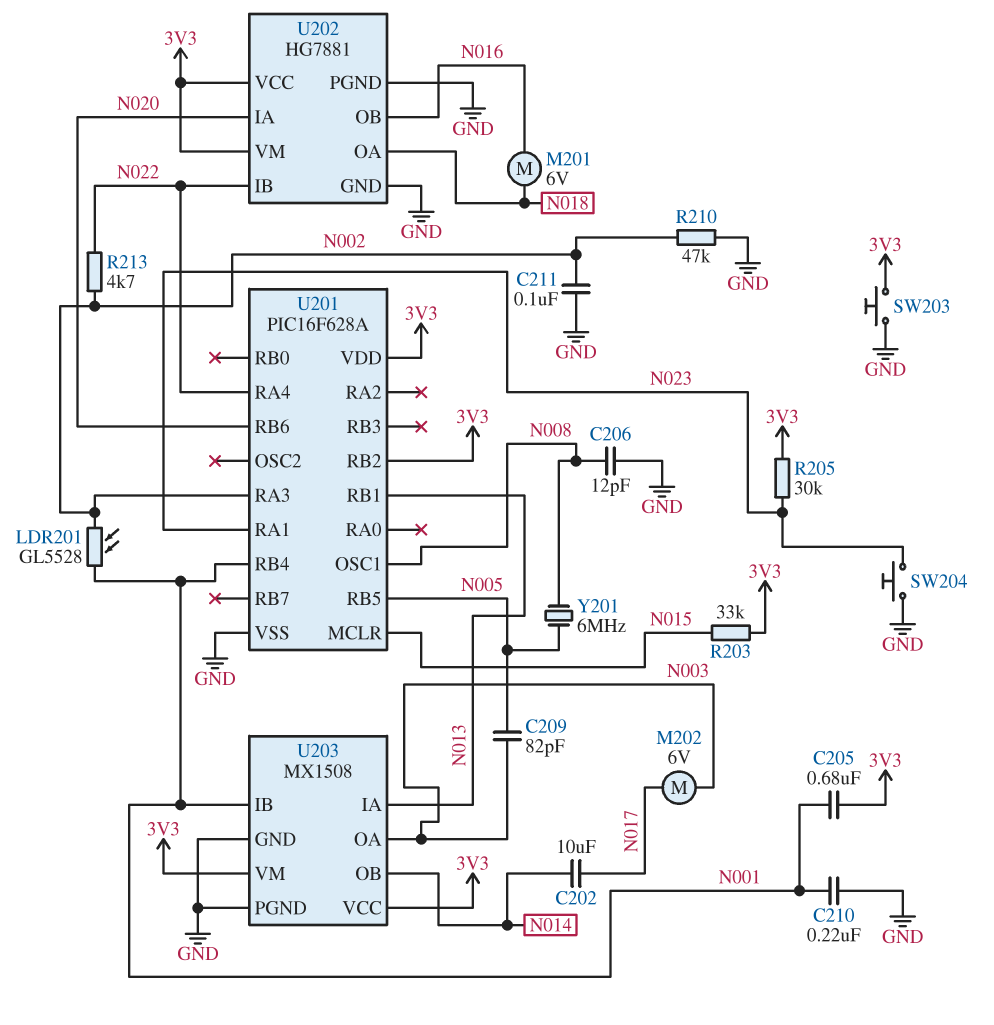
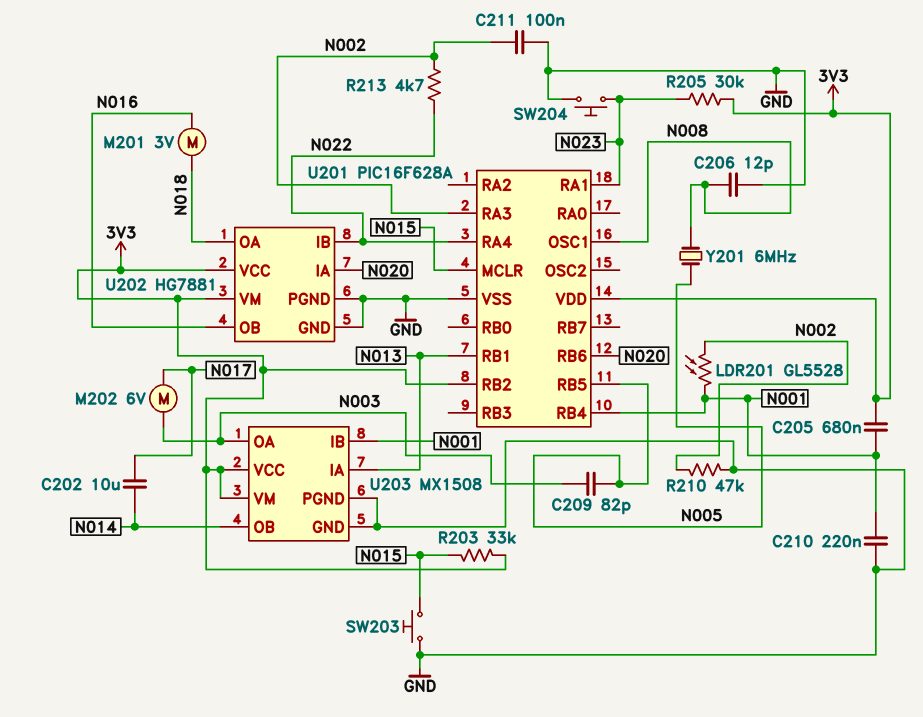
M201: motor 6V (N016, N018) -> motor 3V (N016, N018)
SW203: button (3V3, GND) -> button (GND, N015)

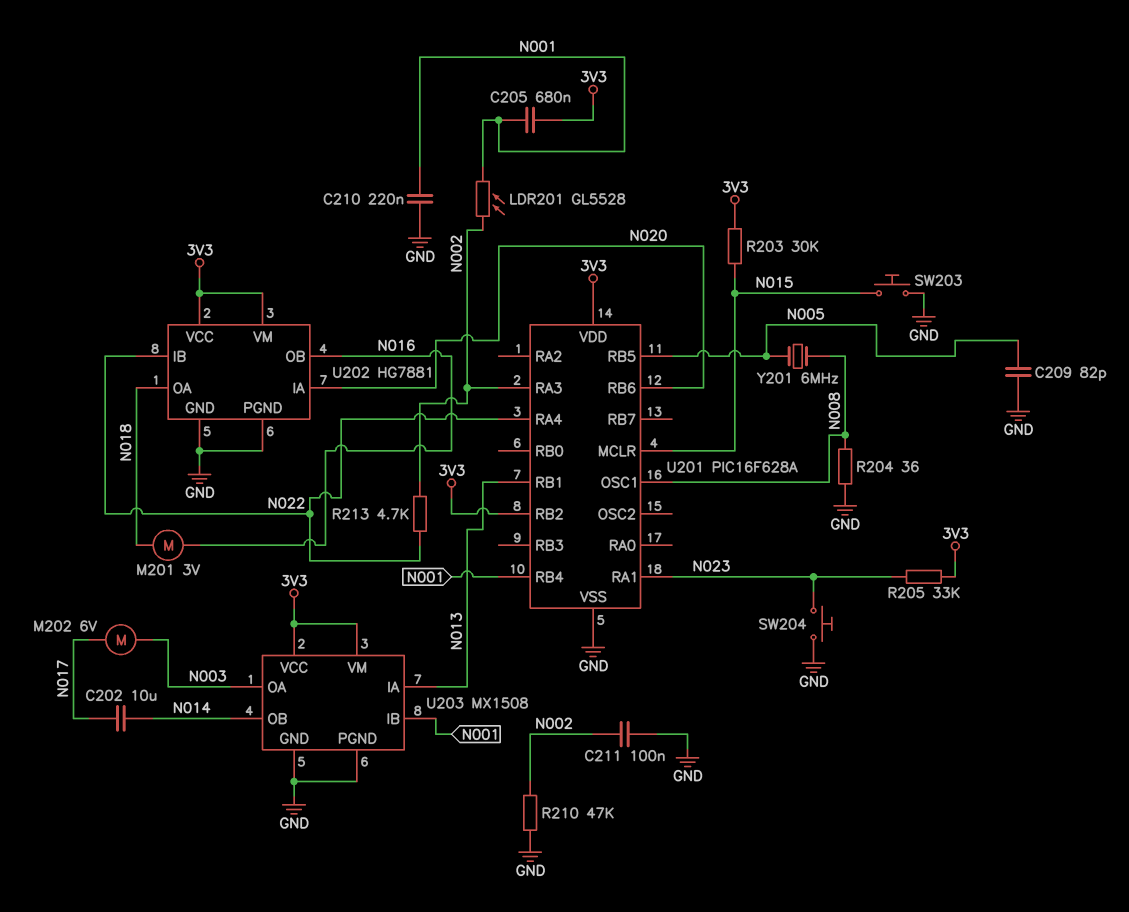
C206: 12pF (GND, N008) -> none
C209: 82pF (N003, N005) -> 82pF (GND, N005)
R203: 33k (3V3, N015) -> 30k (3V3, N015)
R204: none -> 36 (GND, N008)
R205: 30k (3V3, N023) -> 33k (3V3, N023)

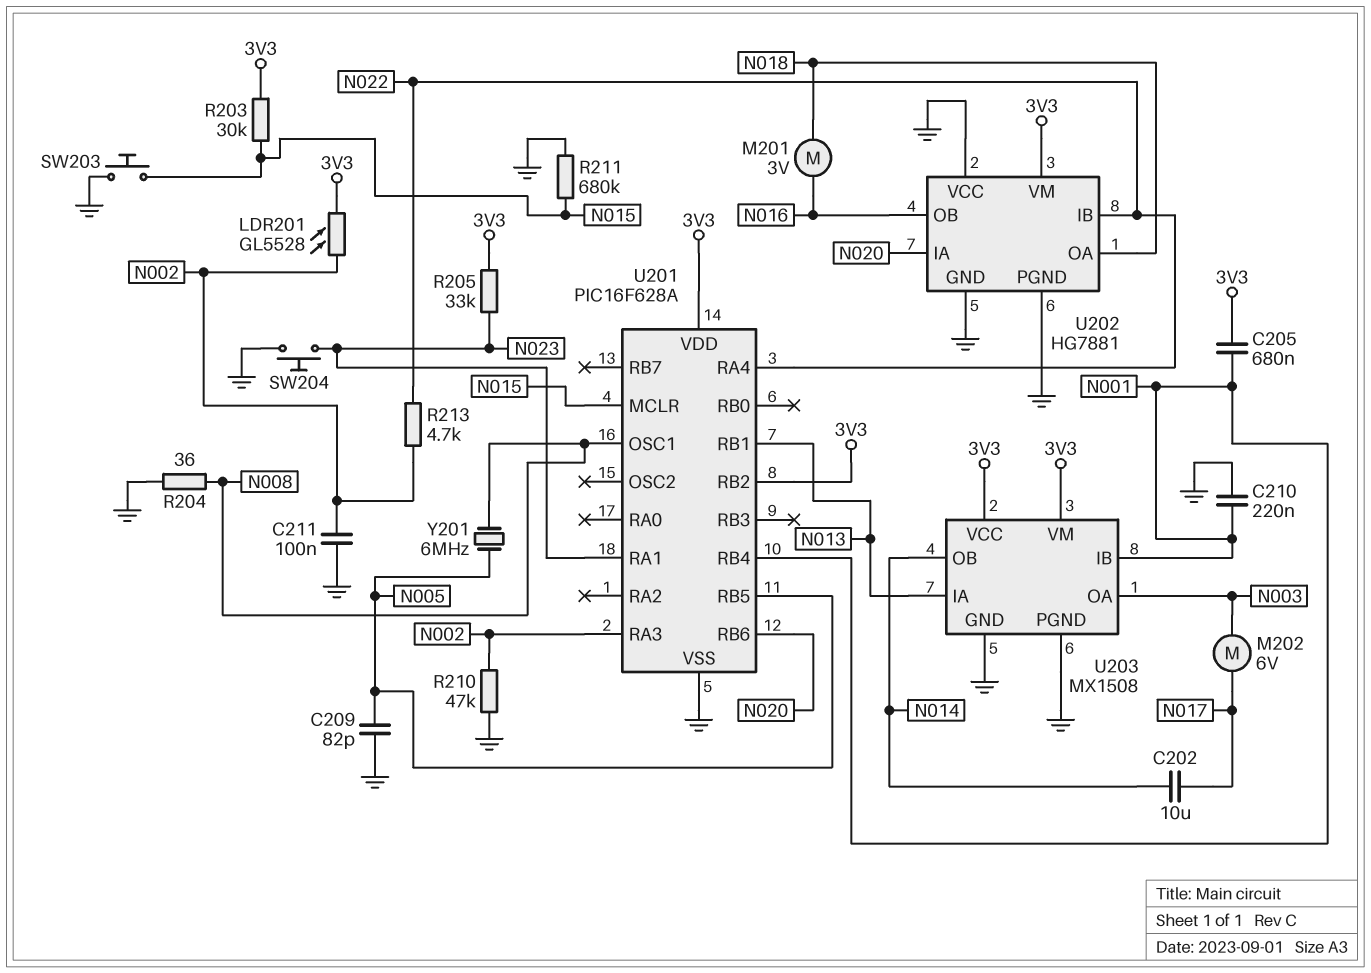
LDR201: GL5528 (N001, N002) -> GL5528 (3V3, N002)
R211: none -> 680k (GND, N015)
U202 pin VCC: 3V3 -> GND

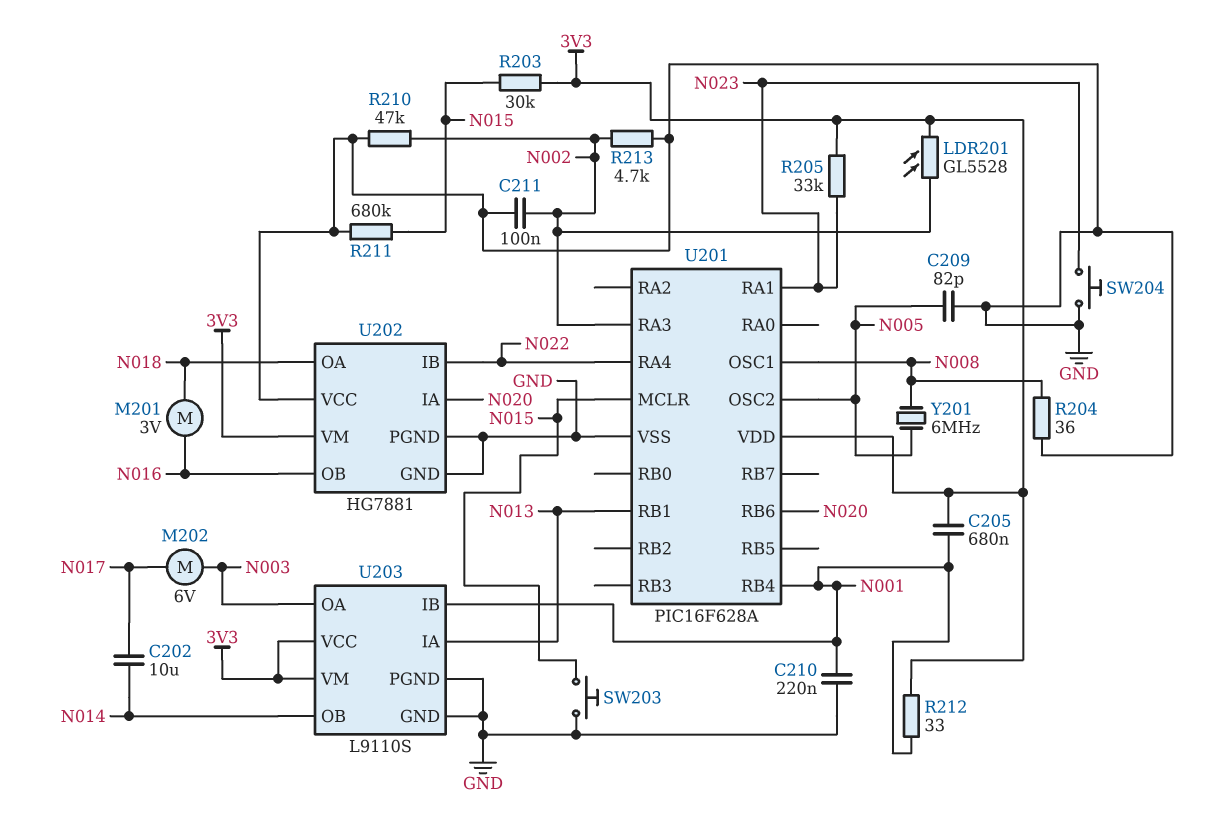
R212: none -> 33 (3V3, N001)
R213: 4.7k (N002, N022) -> 4.7k (GND, N002)
U201 pin OSC2: none -> N005
U201 pin RB2: 3V3 -> none
U201 pin RB5: N005 -> none
U203: MX1508 -> L9110S

